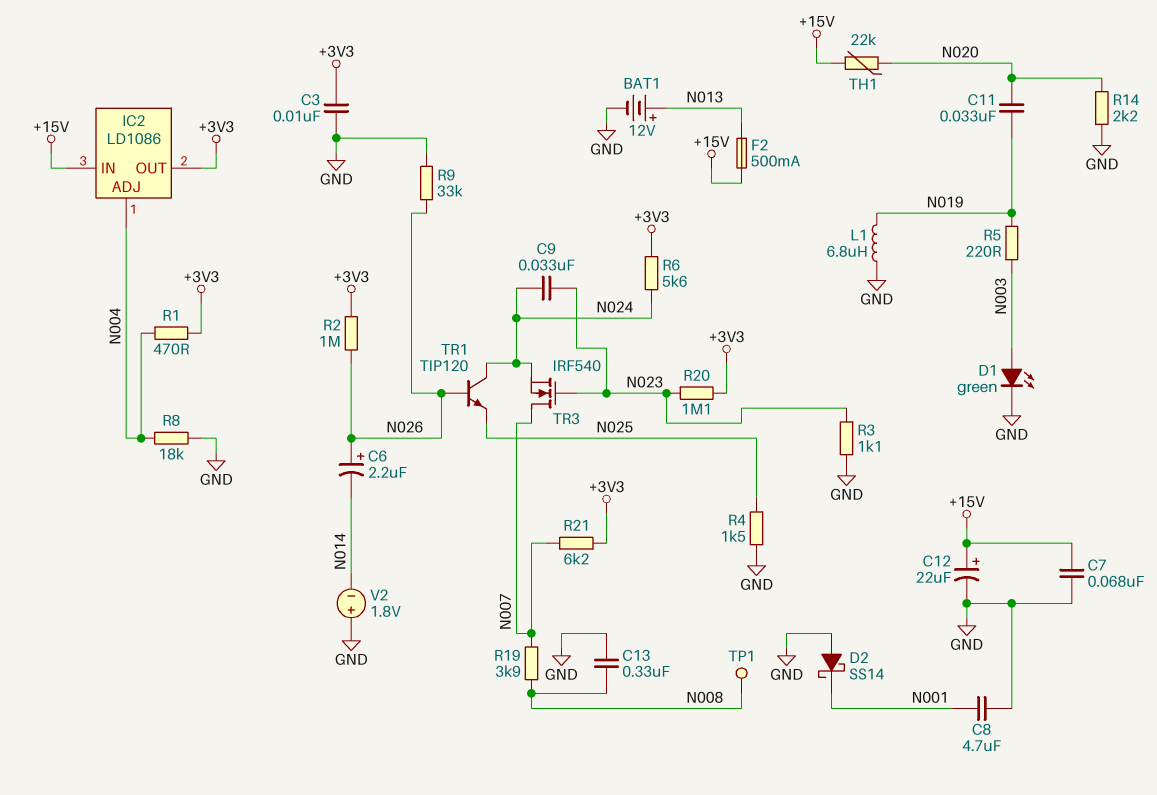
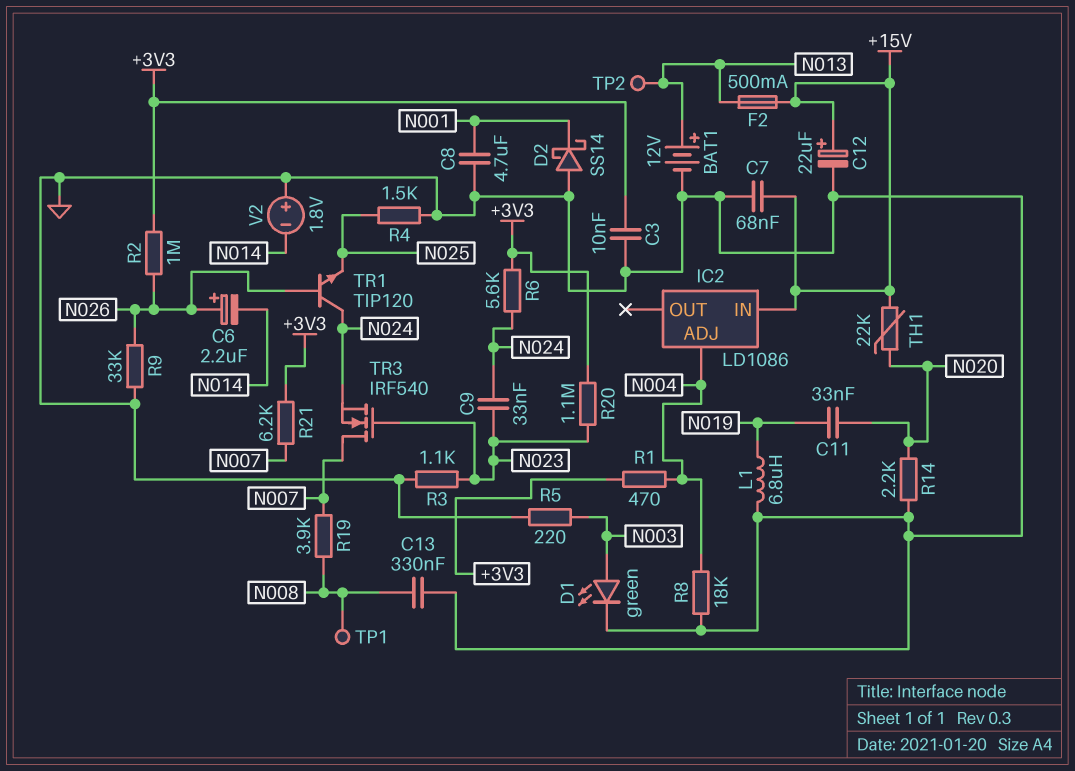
IC2 pin OUT: +3V3 -> none
R5: 220 (N003, N019) -> 220 (GND, N003)
TP2: none -> test point (N013)

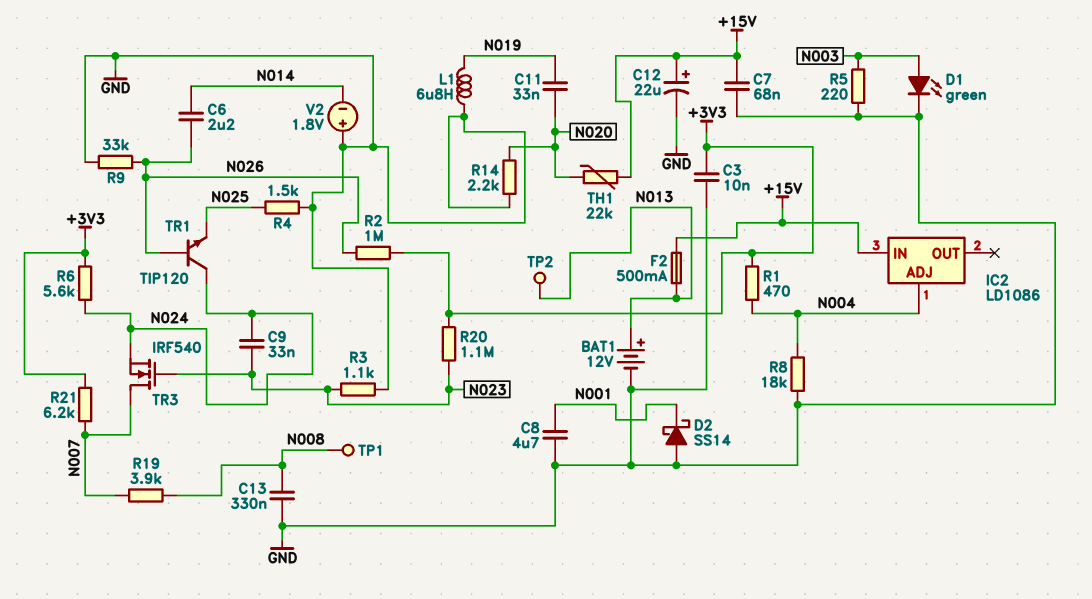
C6: 2.2uF (plus N026, minus N014) -> 2.2uF (N014, N026)

